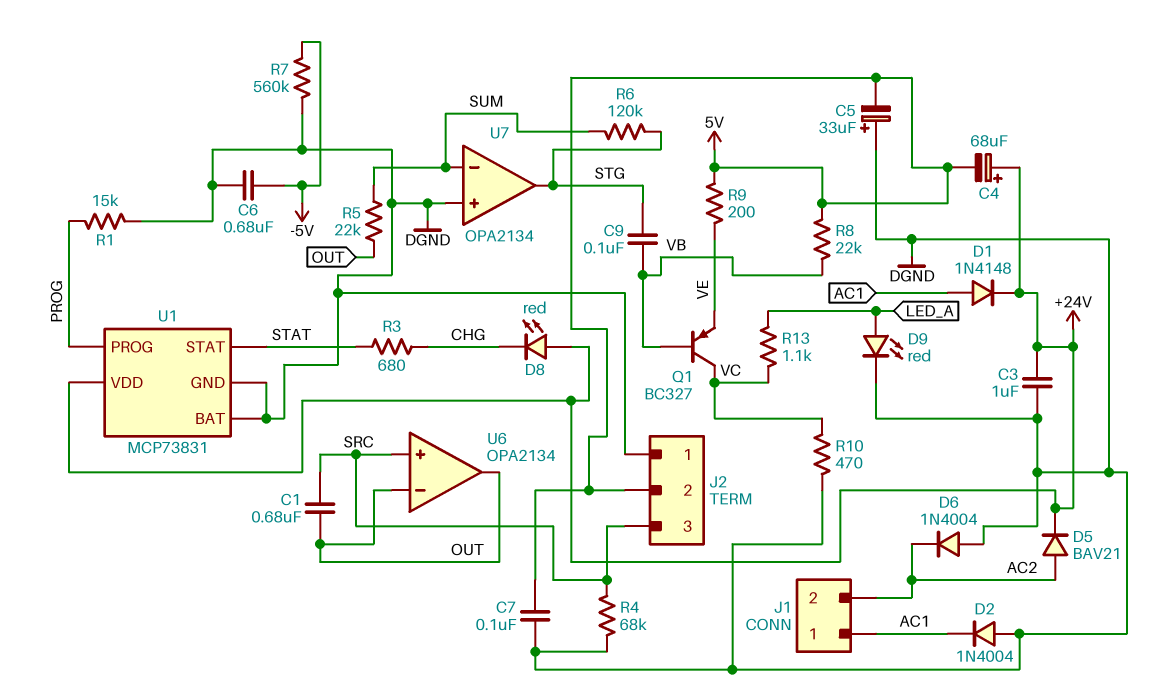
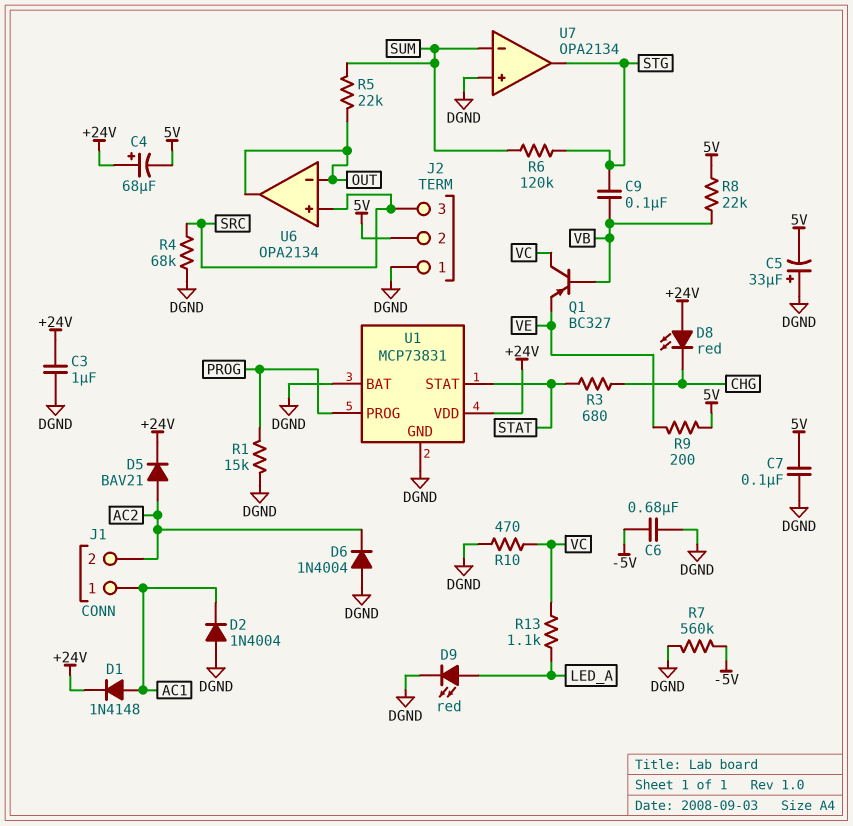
C1: 680nF (OUT, SRC) -> none

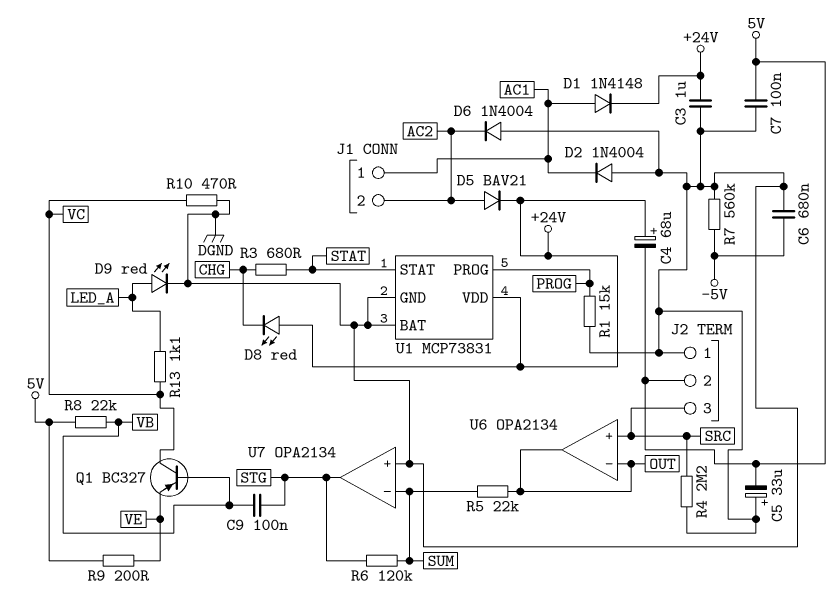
R4: 68k (DGND, SRC) -> 2.2M (DGND, SRC)

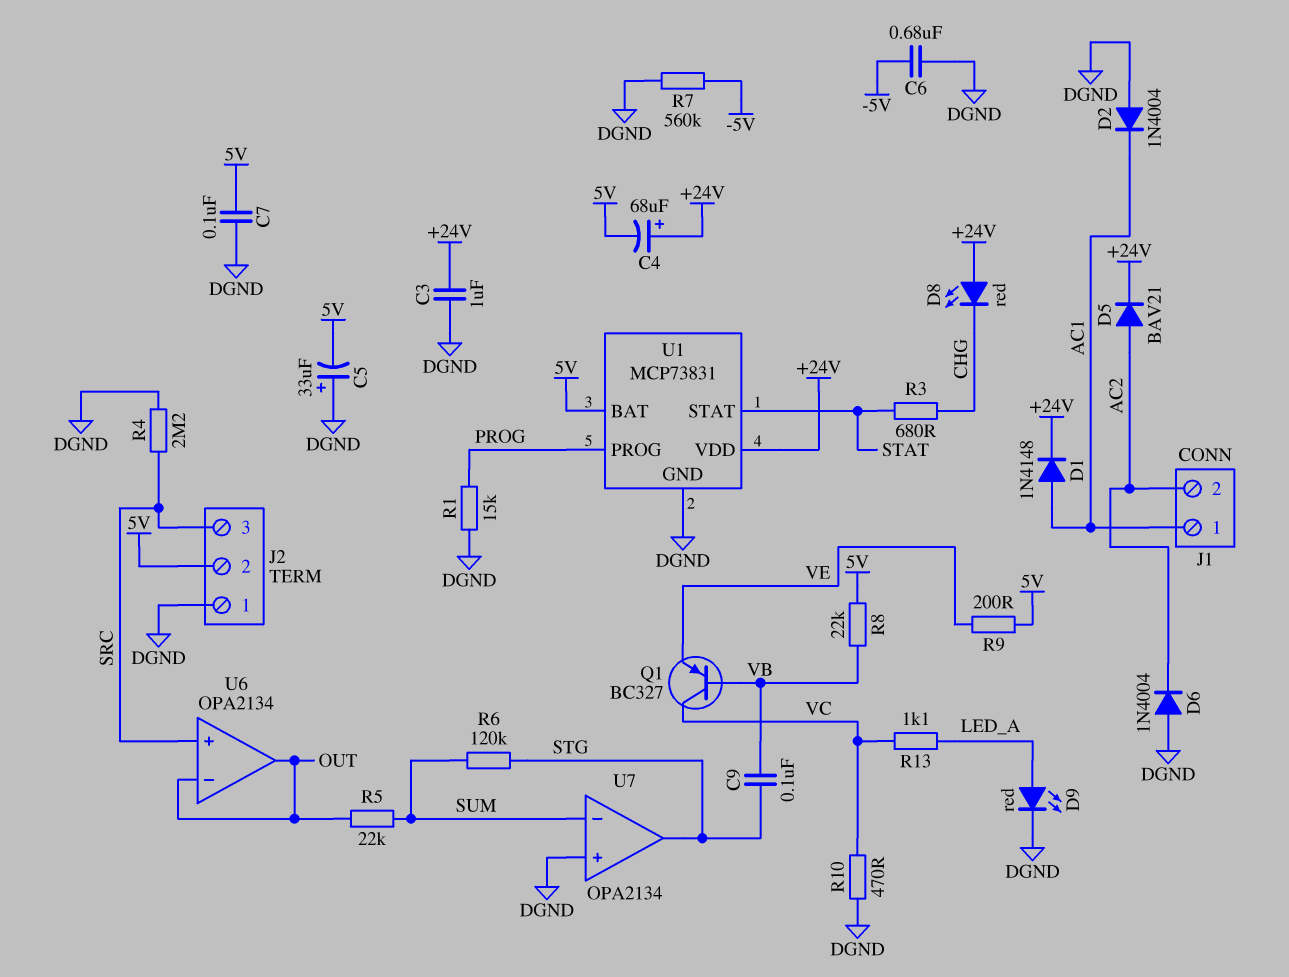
U1 pin BAT: DGND -> 5V

